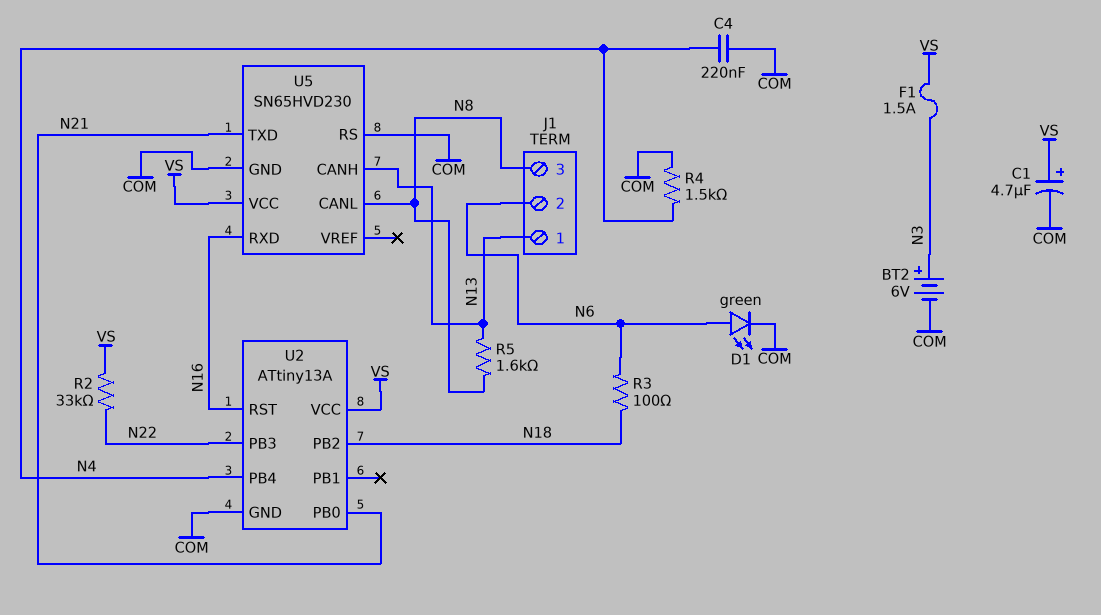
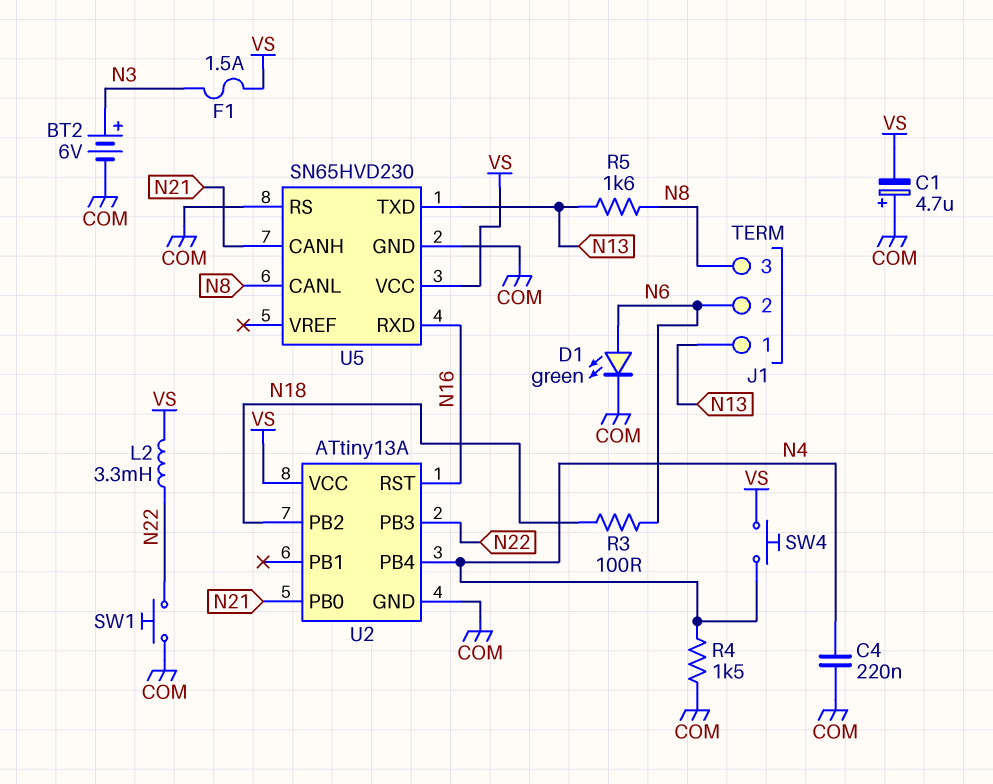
C1: 4.7uF (plus VS, minus COM) -> 4.7uF (plus COM, minus VS)
L2: none -> 3.3mH (N22, VS)
R2: 33k (N22, VS) -> none
SW1: none -> button (COM, N22)
SW4: none -> button (N4, VS)
U5 pin CANH: N13 -> N21
U5 pin TXD: N21 -> N13

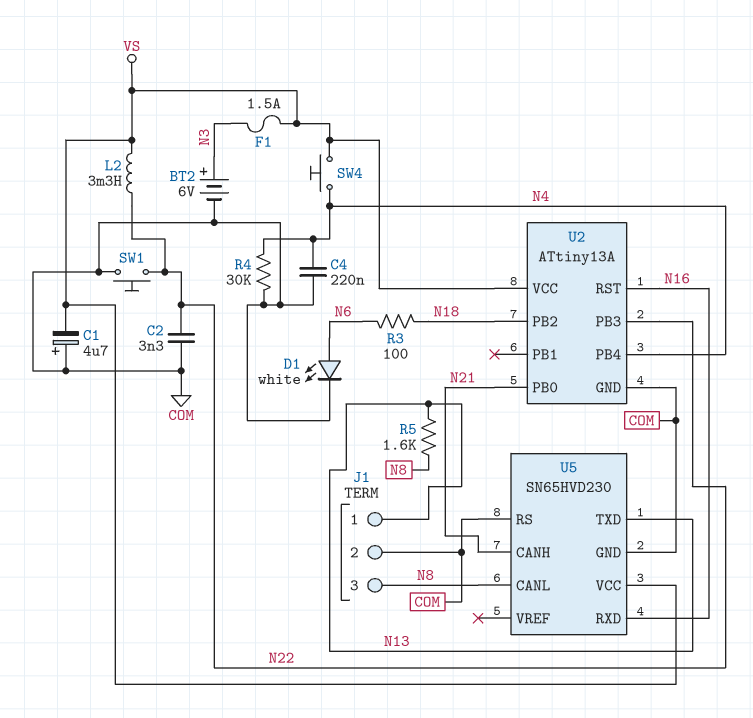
C2: none -> 3.3nF (COM, N22)
D1: LED green (A N6, K COM) -> LED white (A N6, K COM)
J1 pin 2: N6 -> COM
R4: 1.5k (COM, N4) -> 30k (COM, N4)

